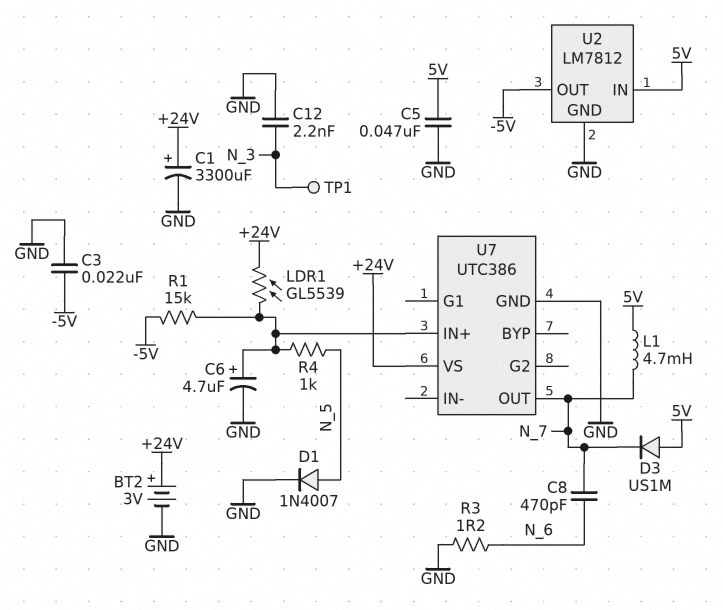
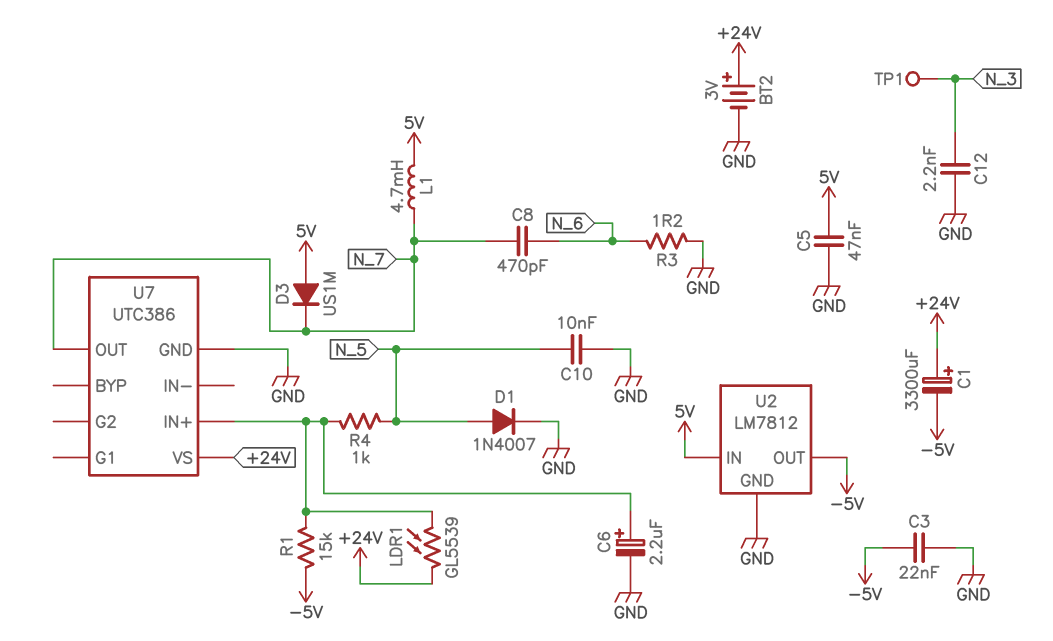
C1: 3300uF (plus +24V, minus GND) -> 3300uF (plus +24V, minus -5V)
C6: 4.7uF (plus U7/IN+, minus GND) -> 2.2uF (plus U7/IN+, minus GND)
C10: none -> 10nF (GND, N_5)

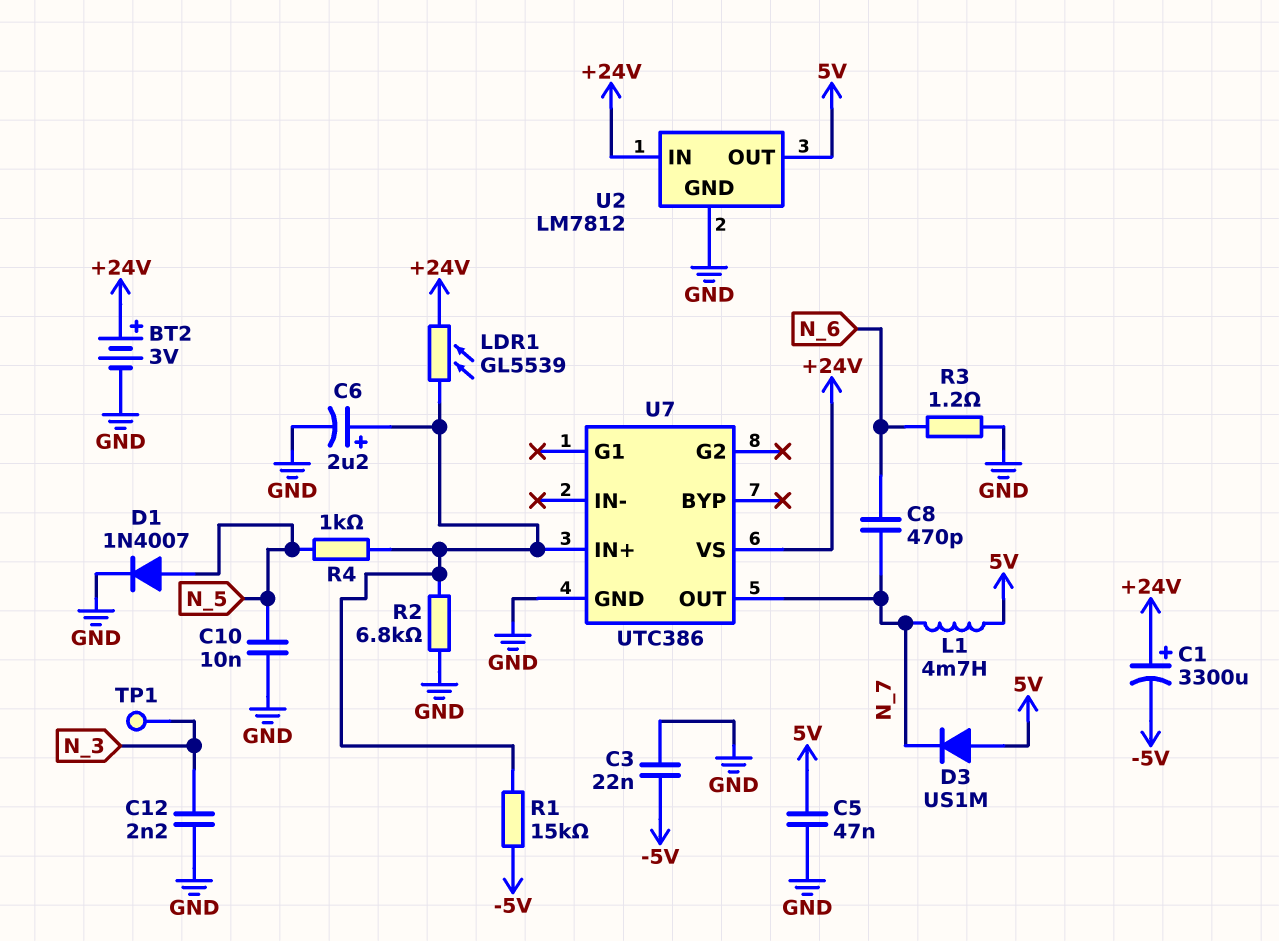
R2: none -> 6.8k (GND, U7/IN+)
U2 pin IN: 5V -> +24V
U2 pin OUT: -5V -> 5V

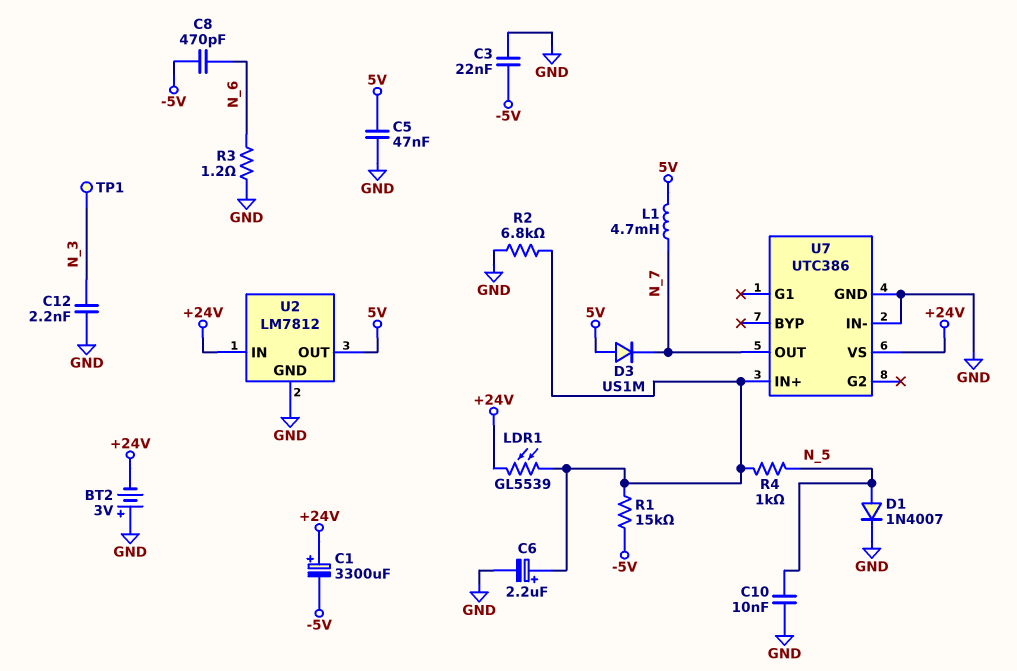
BT2: 3V (plus +24V, minus GND) -> 3V (plus GND, minus +24V)
C8: 470pF (N_6, N_7) -> 470pF (-5V, N_6)
U7 pin IN-: none -> GND

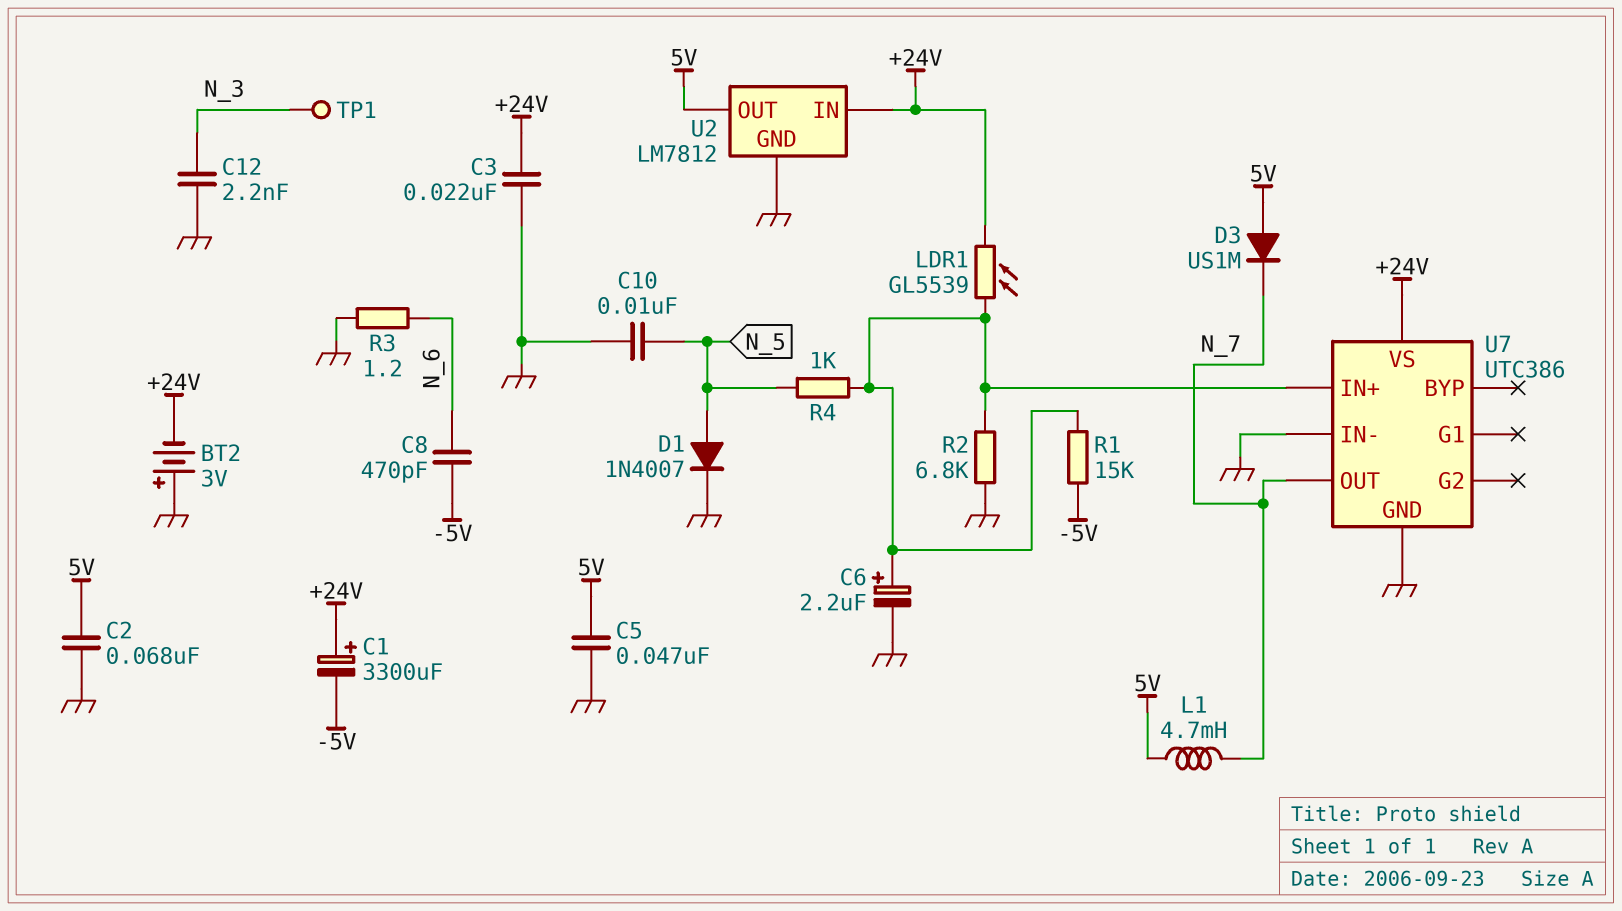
C2: none -> 68nF (5V, GND)
C3: 22nF (-5V, GND) -> 22nF (+24V, GND)

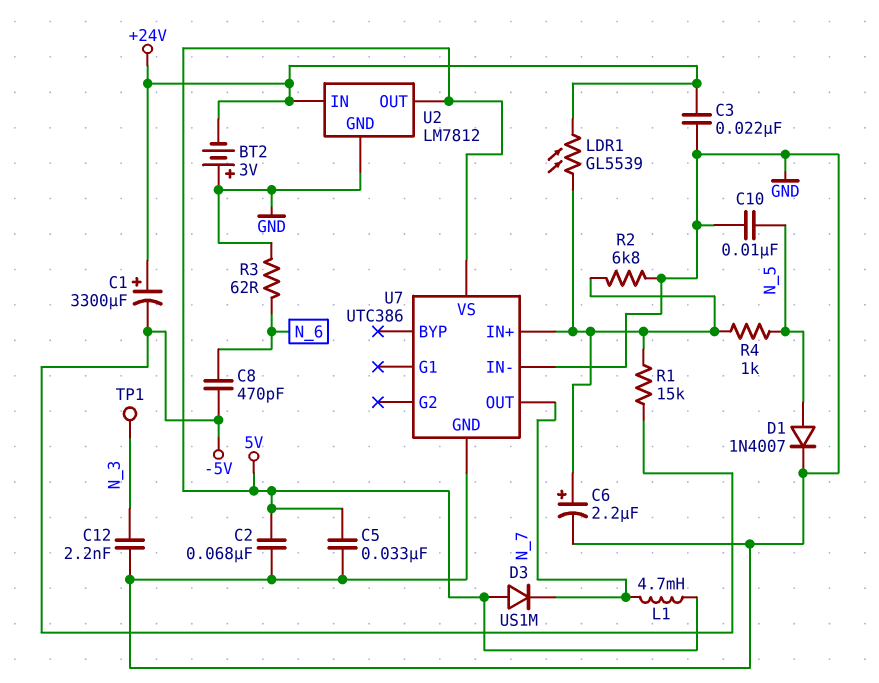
C5: 47nF (5V, GND) -> 33nF (5V, GND)
R3: 1.2 (GND, N_6) -> 62 (GND, N_6)
U7 pin VS: +24V -> 5V

